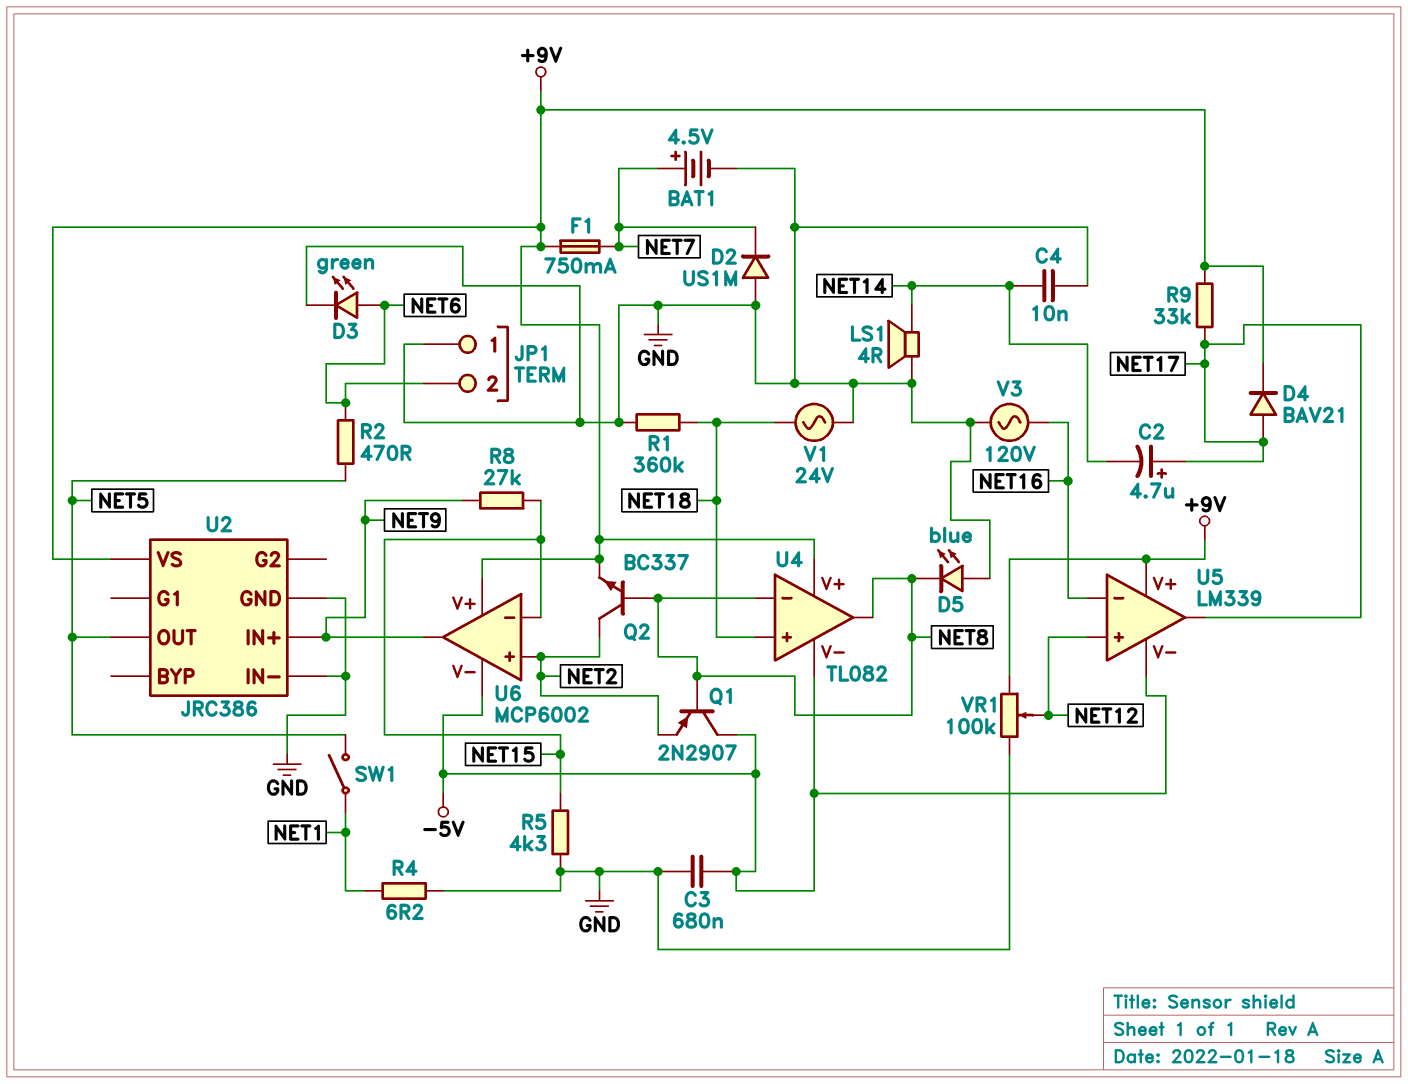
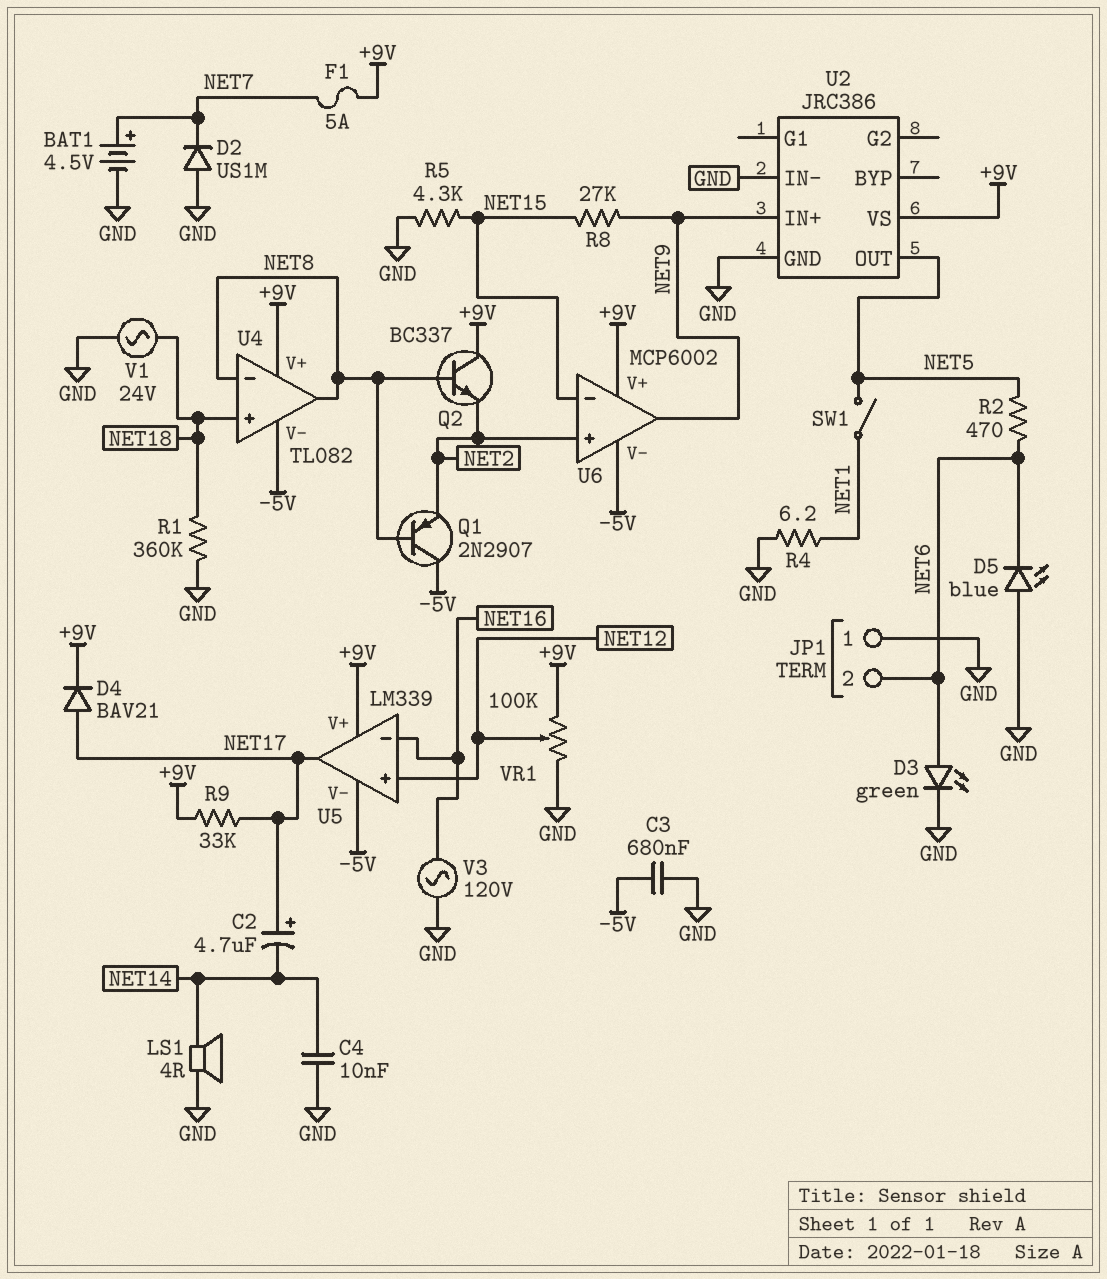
D5: LED blue (A GND, K NET8) -> LED blue (A GND, K NET6)
F1: 750mA (+9V, NET7) -> 5A (+9V, NET7)
Q2: NPN BC337 (B NET8, C NET2, E +9V) -> NPN BC337 (B NET8, C +9V, E NET2)

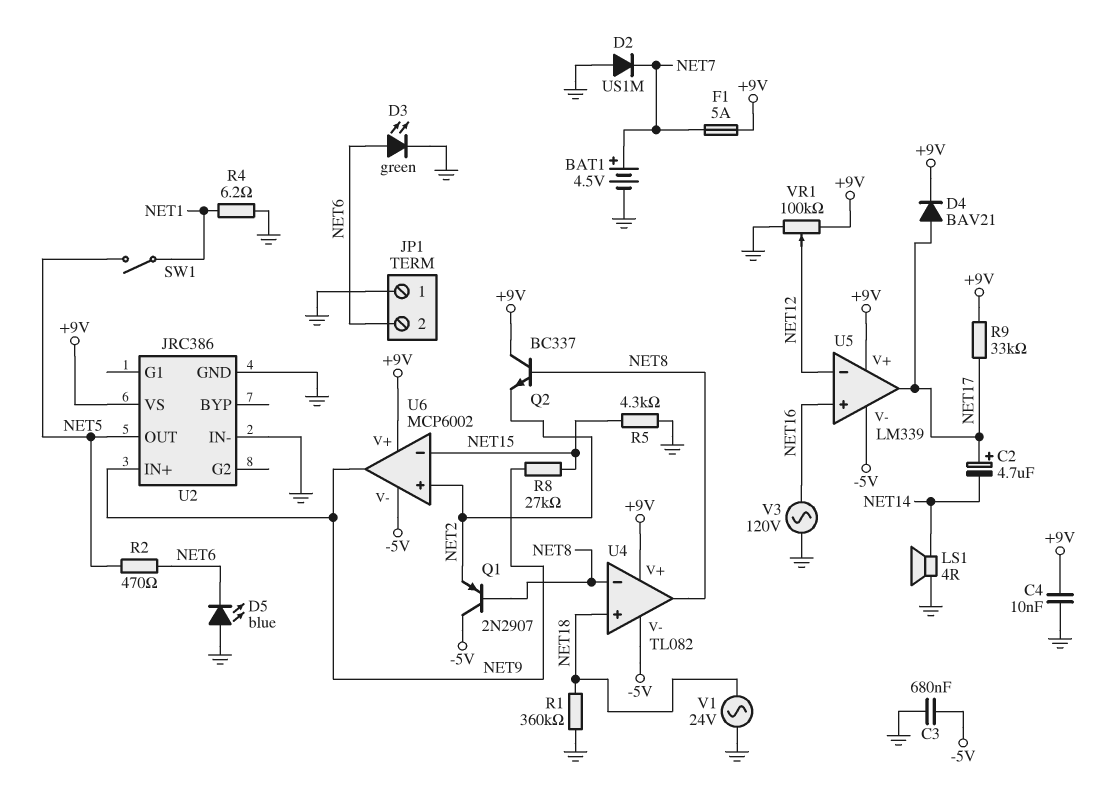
C4: 10nF (GND, NET14) -> 10nF (+9V, GND)
U5 pin in+: NET12 -> NET16
U5 pin in-: NET16 -> NET12

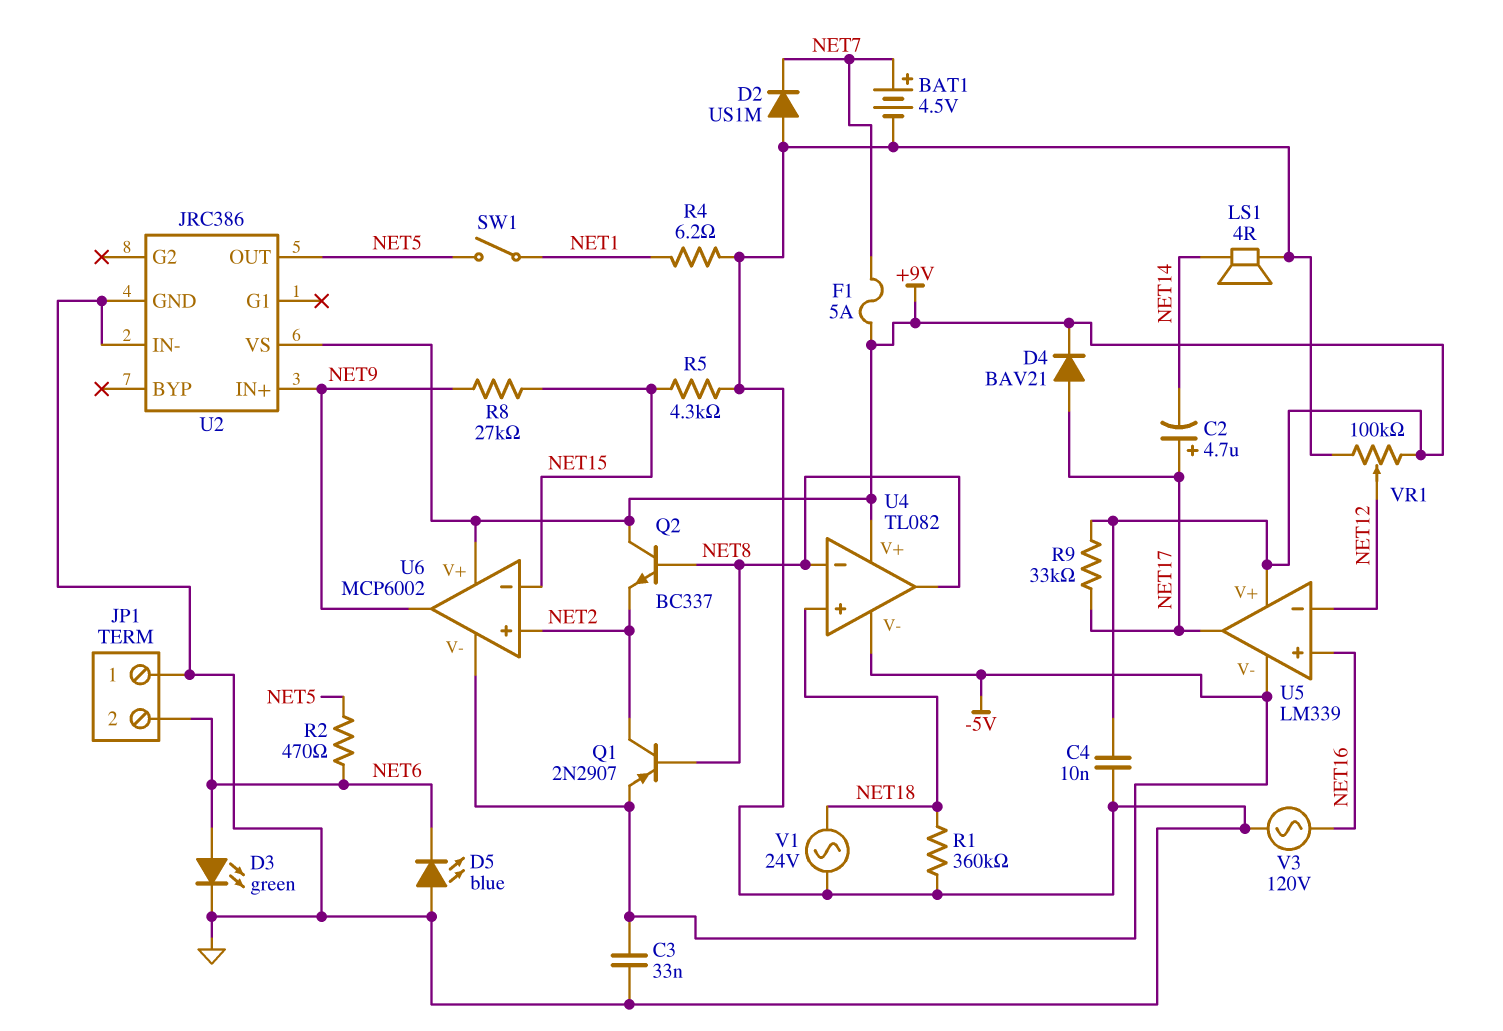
C3: 680nF (-5V, GND) -> 33nF (-5V, GND)
Q1: PNP 2N2907 (B NET8, C -5V, E NET2) -> PNP 2N2907 (B NET8, C NET2, E -5V)

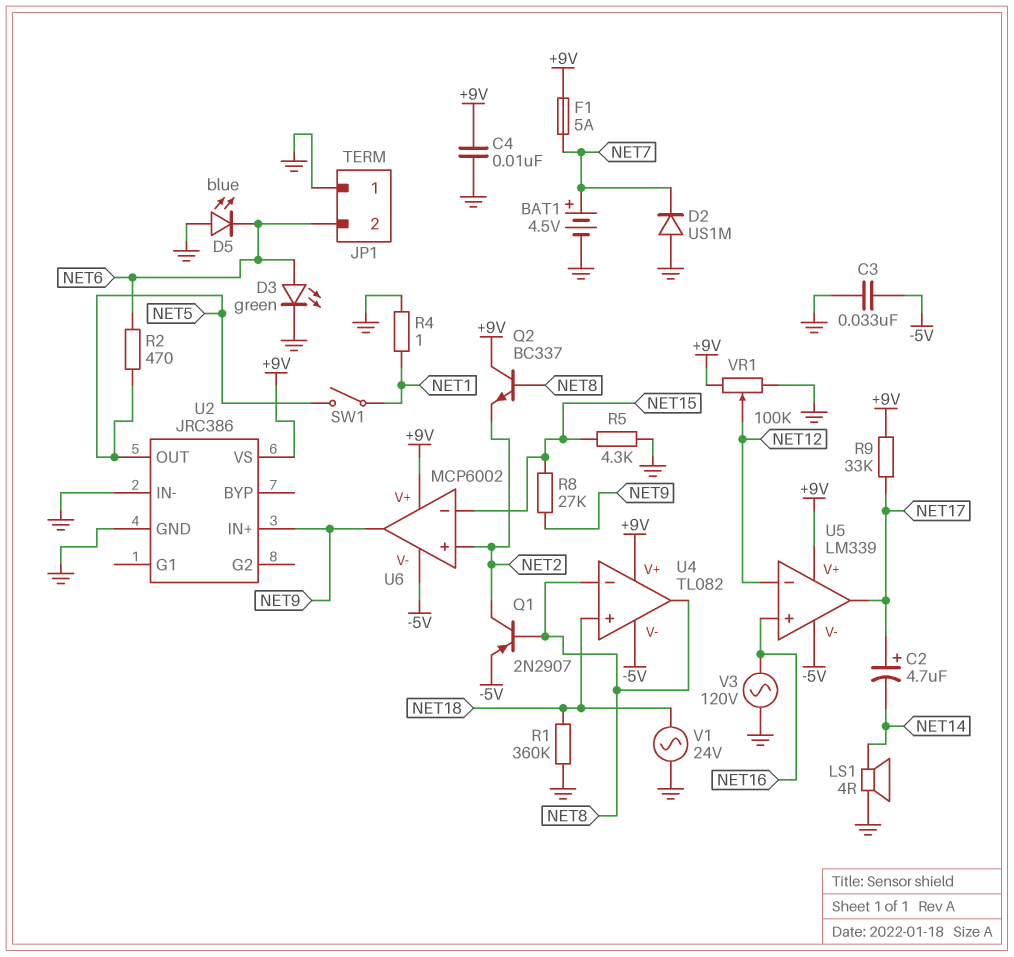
D4: diode BAV21 (A NET17, K +9V) -> none
R4: 6.2 (GND, NET1) -> 1 (GND, NET1)

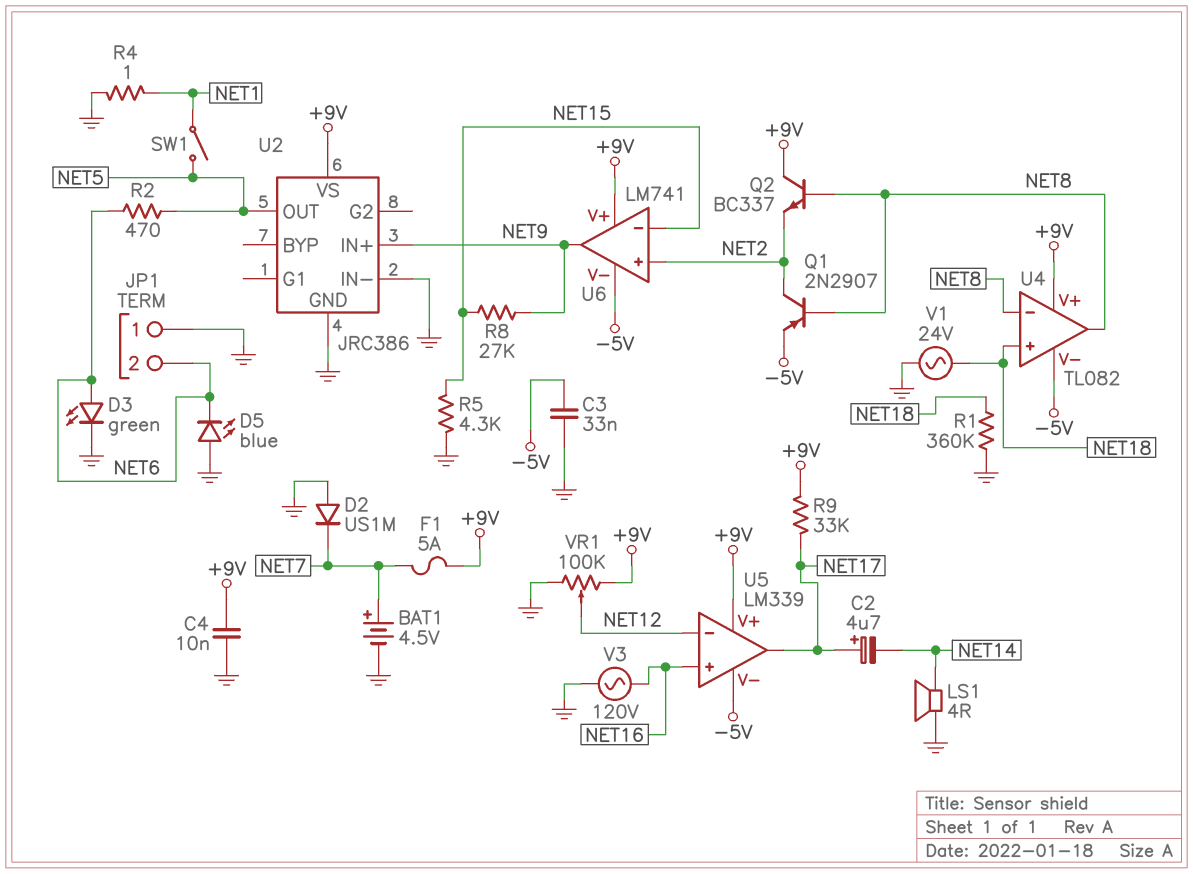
U6: MCP6002 -> LM741

